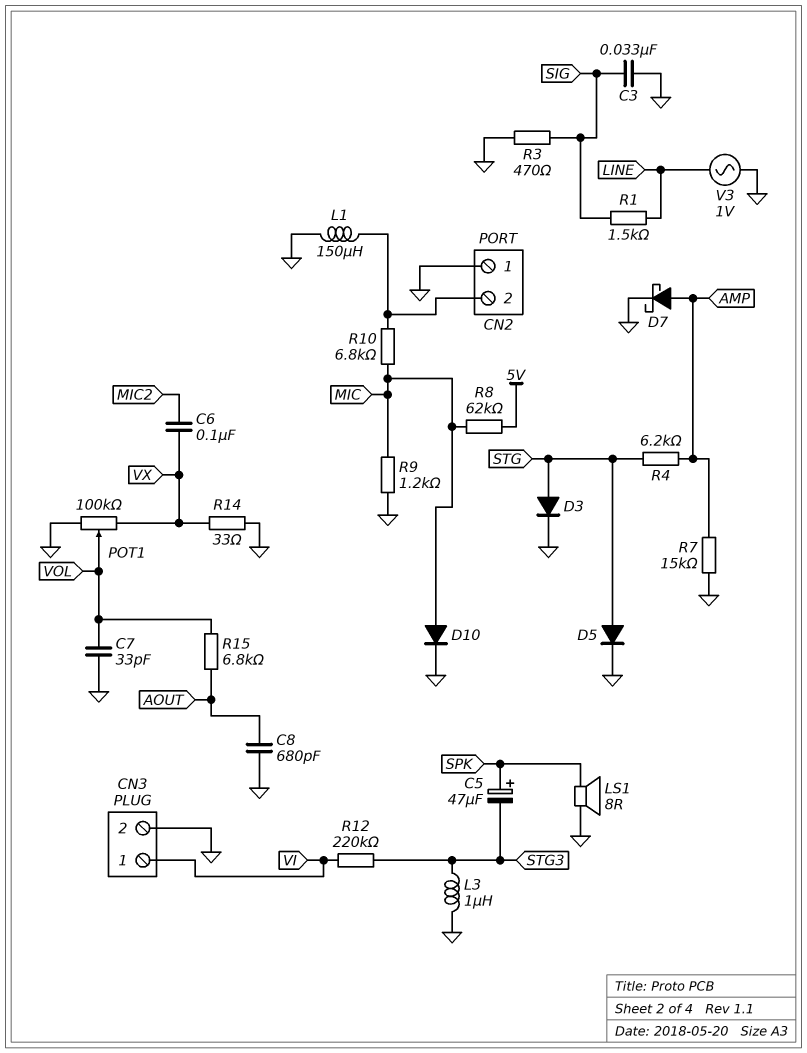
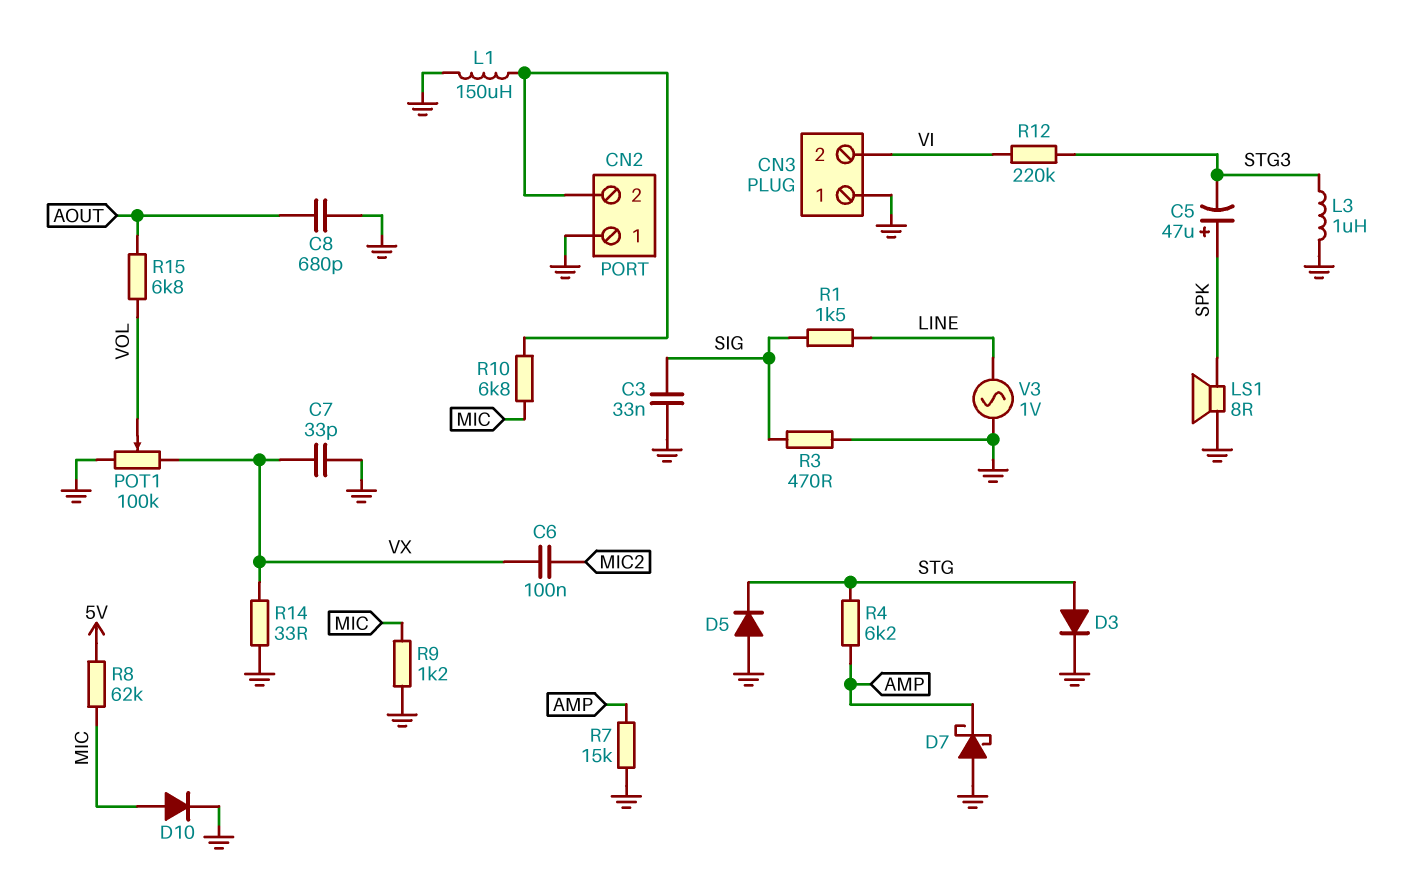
C7: 33pF (GND, VOL) -> 33pF (GND, VX)
CN3 pin 1: VI -> GND
CN3 pin 2: GND -> VI
D5: diode (A STG, K GND) -> diode (A GND, K STG)
D7: schottky (A AMP, K GND) -> schottky (A GND, K AMP)

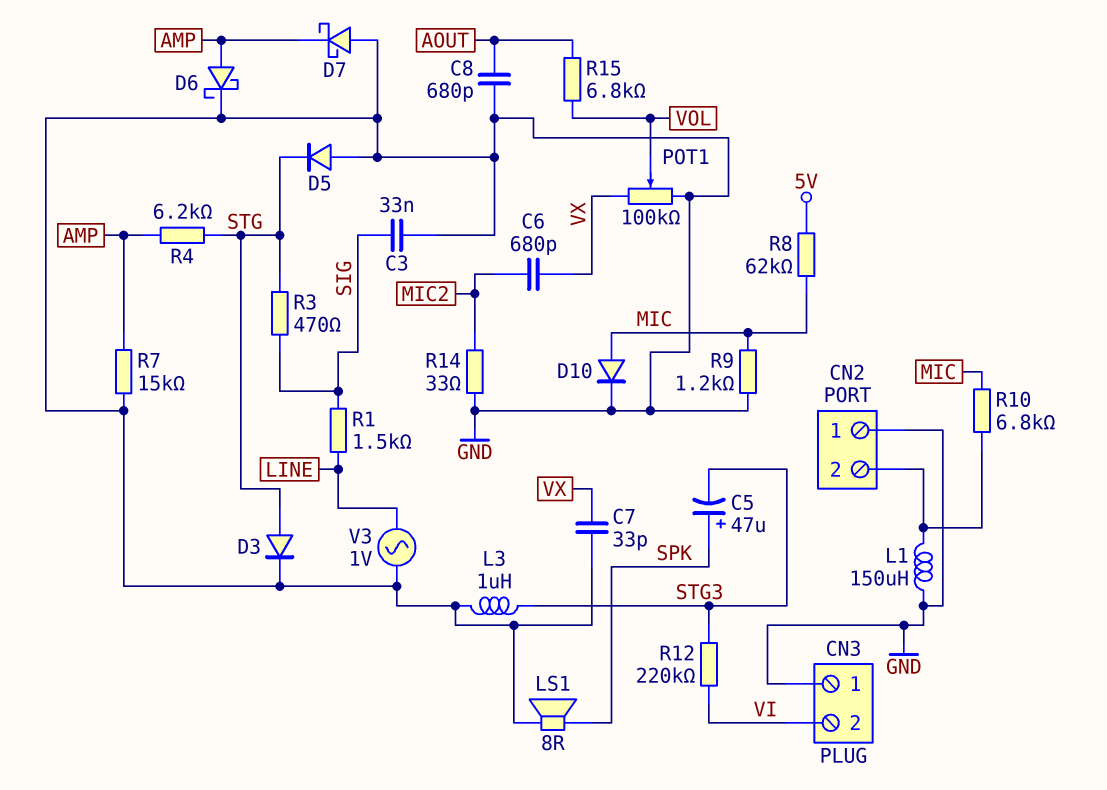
C6: 100nF (MIC2, VX) -> 680pF (MIC2, VX)
D6: none -> schottky (A AMP, K GND)
R3: 470 (GND, SIG) -> 470 (SIG, STG)
R14: 33 (GND, VX) -> 33 (GND, MIC2)

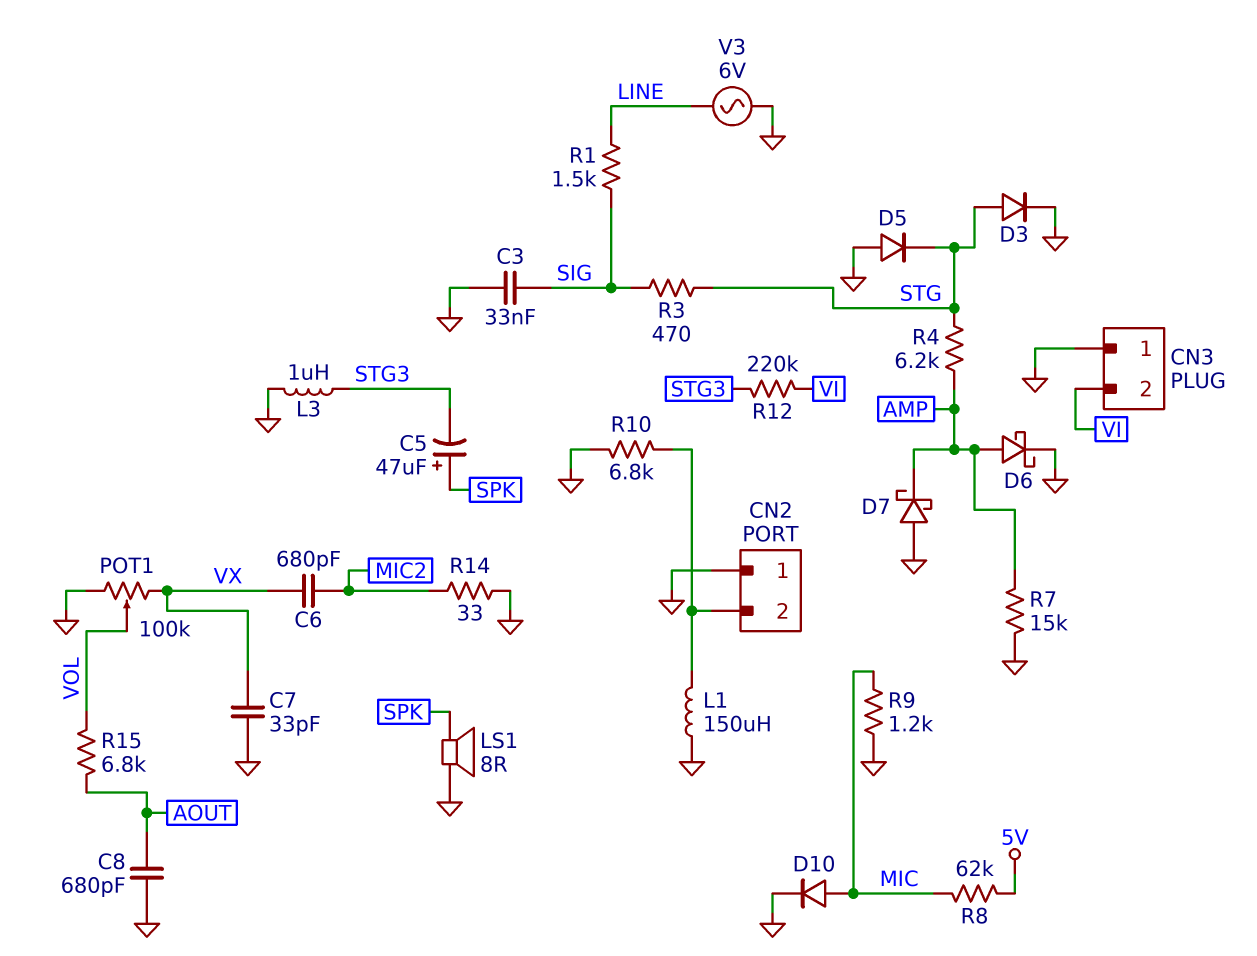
R10: 6.8k (CN2/2, MIC) -> 6.8k (CN2/2, GND)
V3: AC 1V (GND, LINE) -> AC 6V (GND, LINE)

